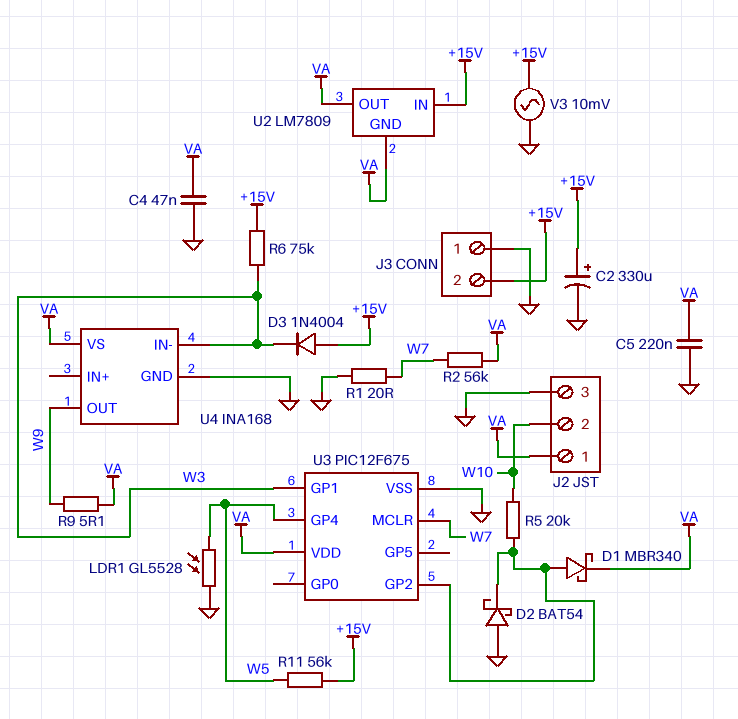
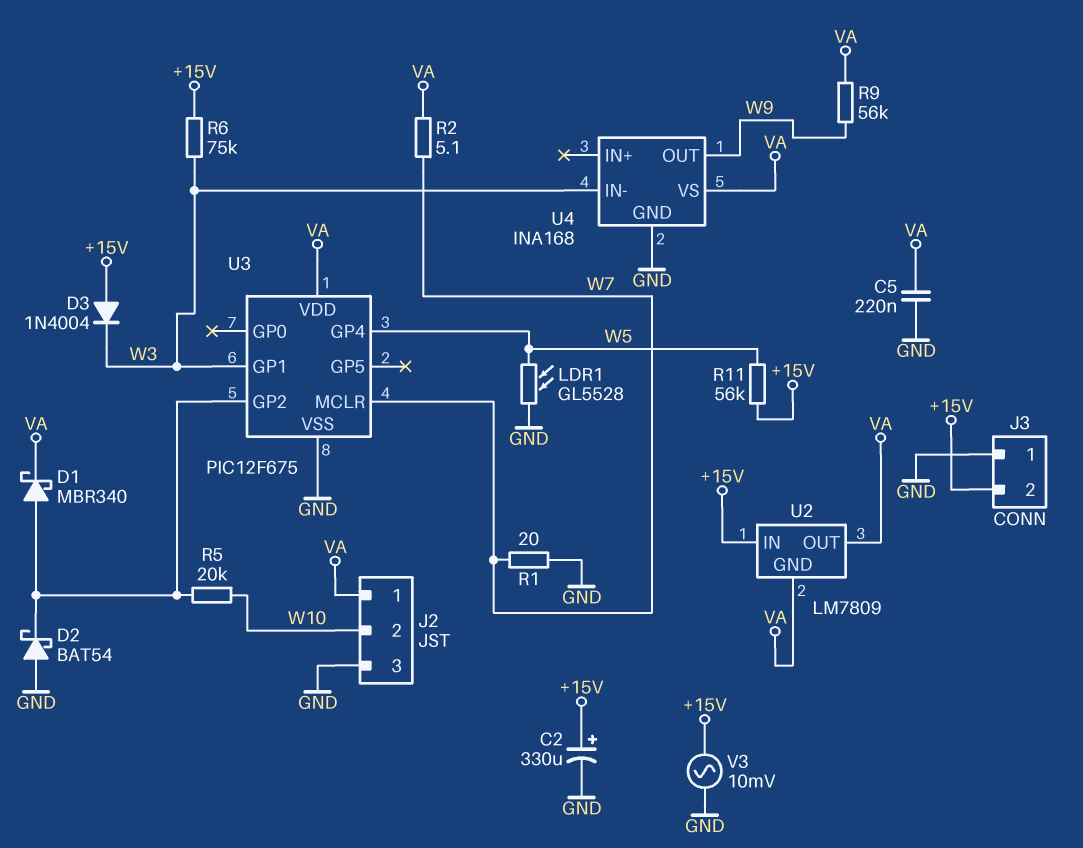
C4: 47nF (GND, VA) -> none
R2: 56k (VA, W7) -> 5.1 (VA, W7)
R9: 5.1 (VA, W9) -> 56k (VA, W9)

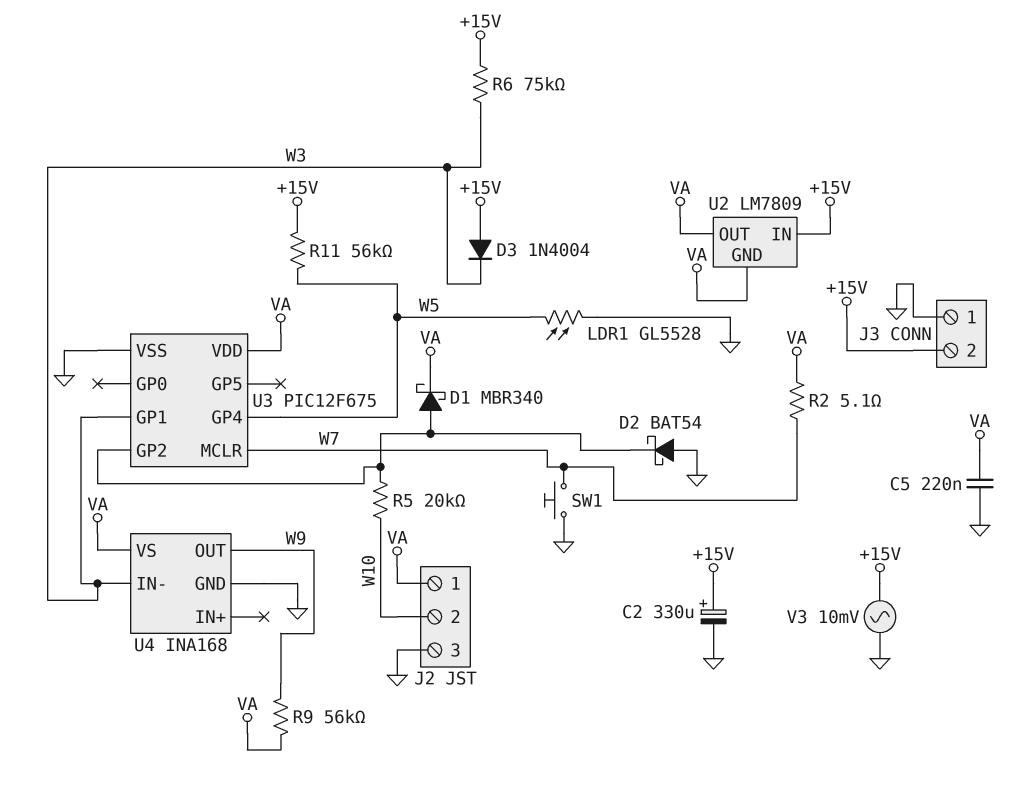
R1: 20 (GND, W7) -> none
SW1: none -> button (GND, W7)

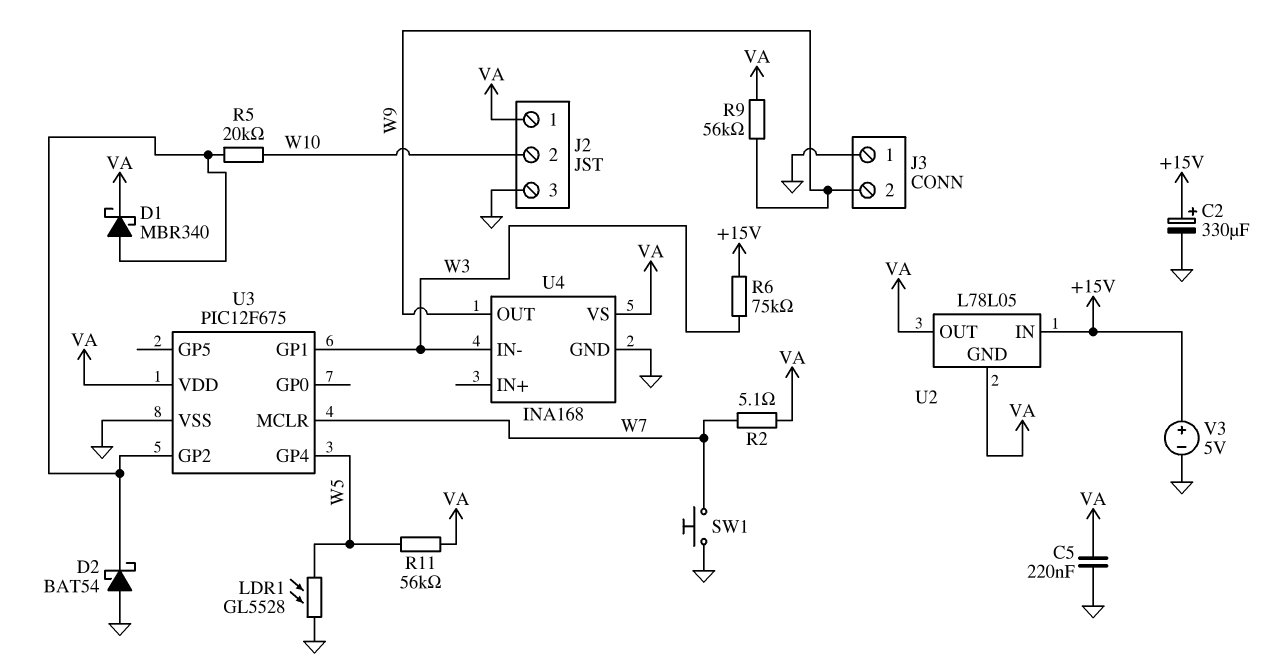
D3: diode 1N4004 (A +15V, K W3) -> none
J3 pin 2: +15V -> W9
R11: 56k (+15V, W5) -> 56k (VA, W5)
U2: LM7809 -> L78L05
V3: AC 10mV (+15V, GND) -> 5V (plus +15V, minus GND)

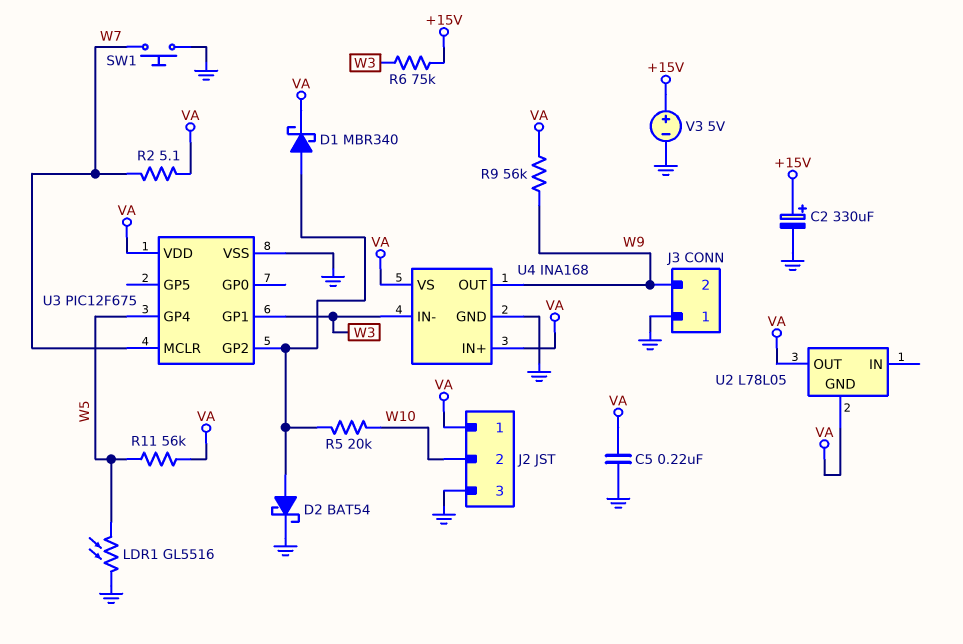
D2: schottky BAT54 (A GND, K U3/GP2) -> schottky BAT54 (A U3/GP2, K GND)
LDR1: GL5528 (GND, W5) -> GL5516 (GND, W5)
U2 pin IN: +15V -> none
U4 pin IN+: none -> VA

